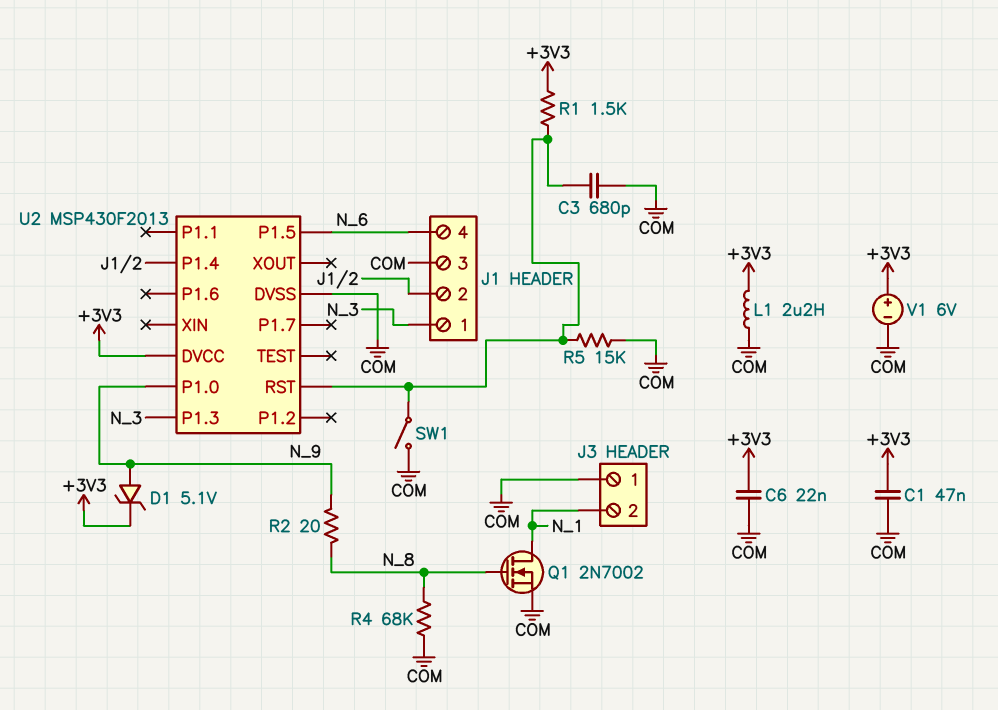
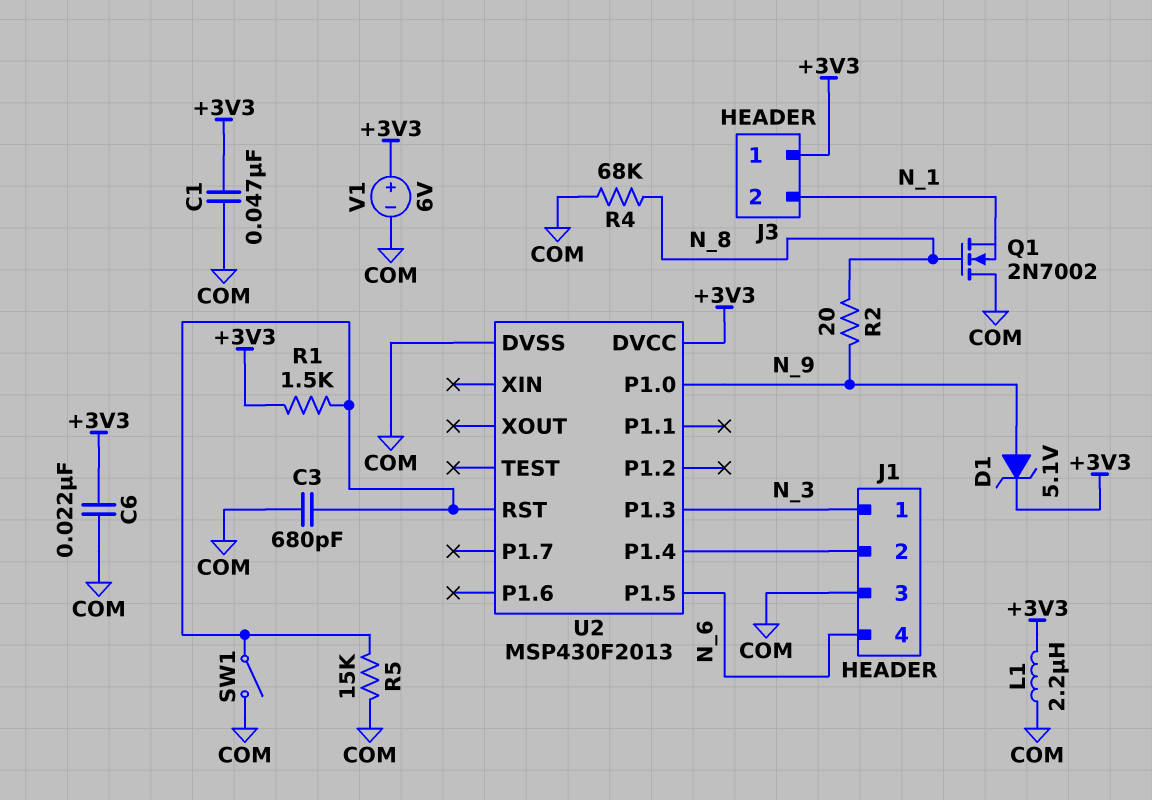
J3 pin 1: COM -> +3V3
Q1: NMOS 2N7002 (G N_8, D N_1, S COM) -> NMOS 2N7002 (G N_8, D COM, S N_1)

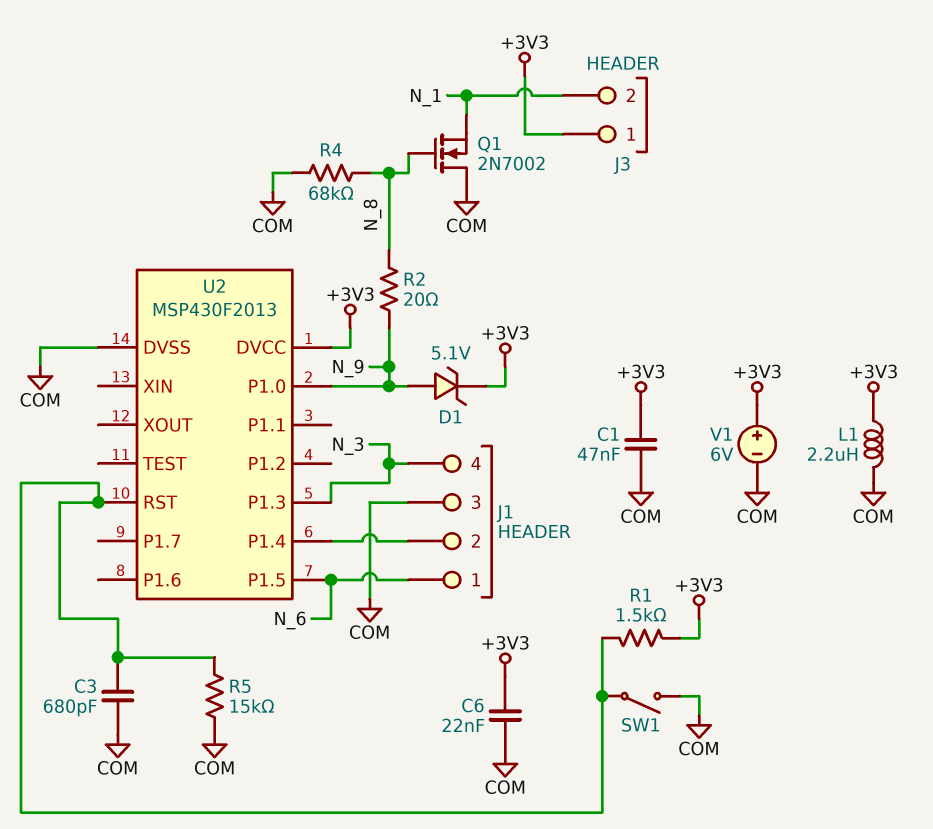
J1 pin 1: N_3 -> N_6
J1 pin 4: N_6 -> N_3

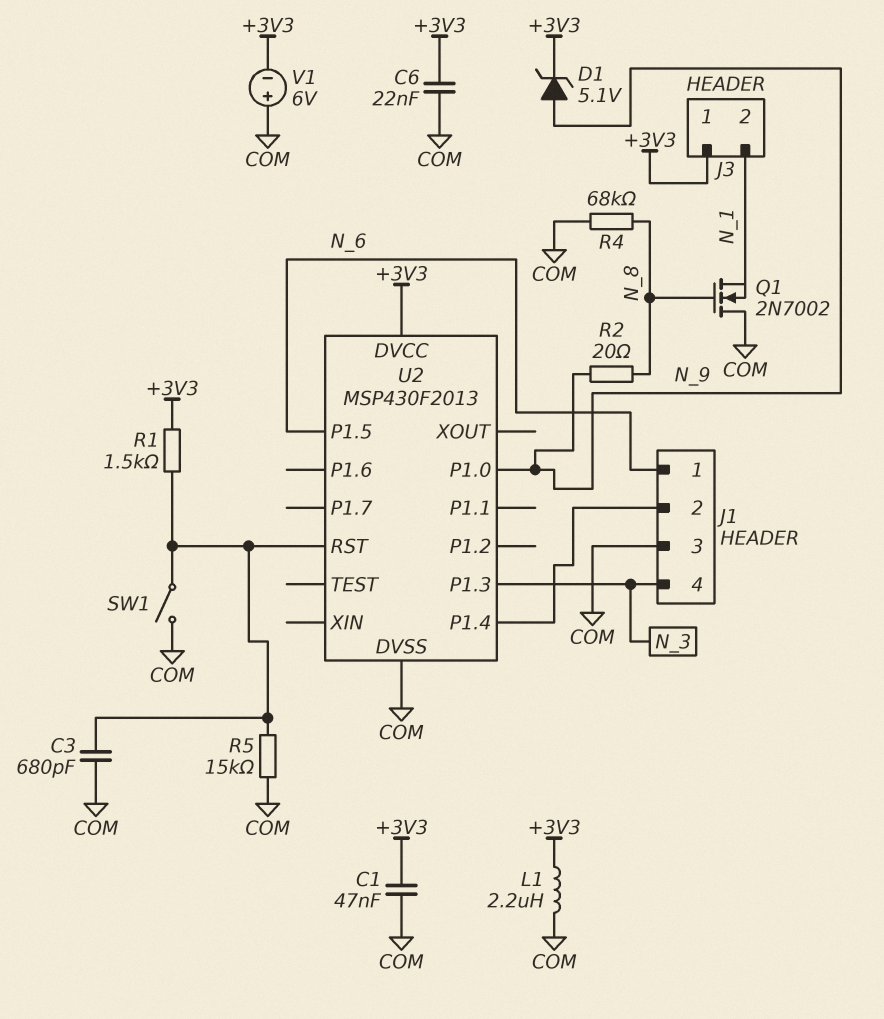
V1: 6V (plus +3V3, minus COM) -> 6V (plus COM, minus +3V3)

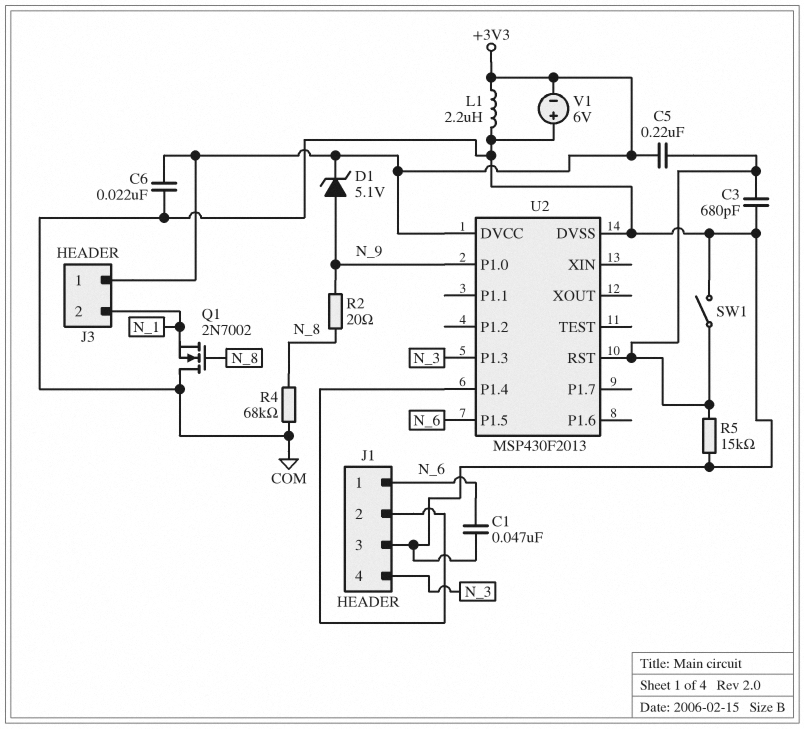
C1: 47nF (+3V3, COM) -> 47nF (COM, N_6)
C5: none -> 220nF (+3V3, U2/RST)
R1: 1.5k (+3V3, U2/RST) -> none

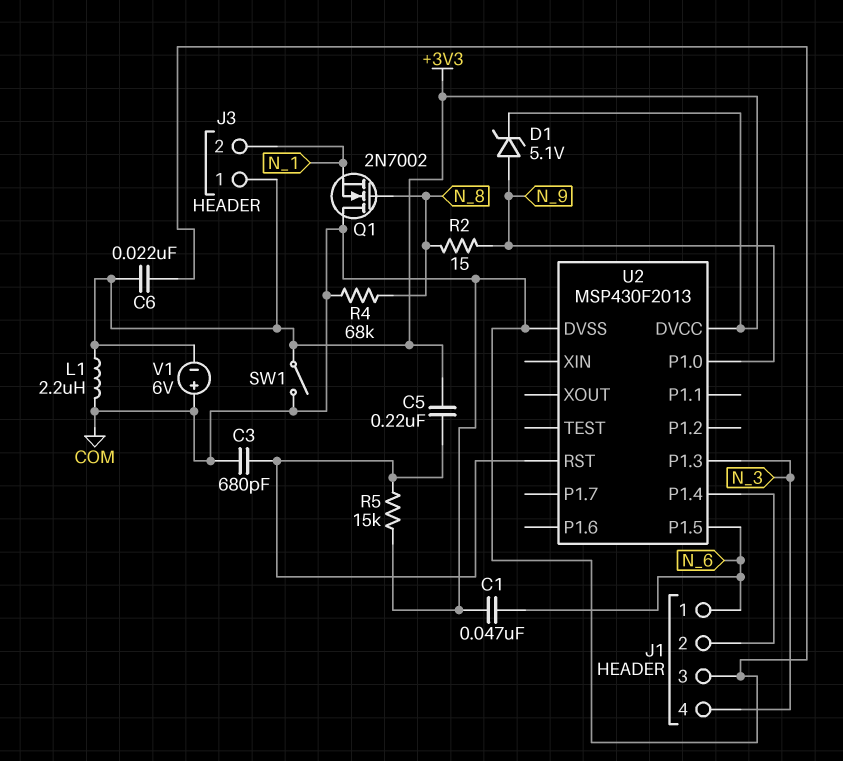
R2: 20 (N_8, N_9) -> 15 (N_8, N_9)
SW1: switch (COM, U2/RST) -> switch (+3V3, COM)

